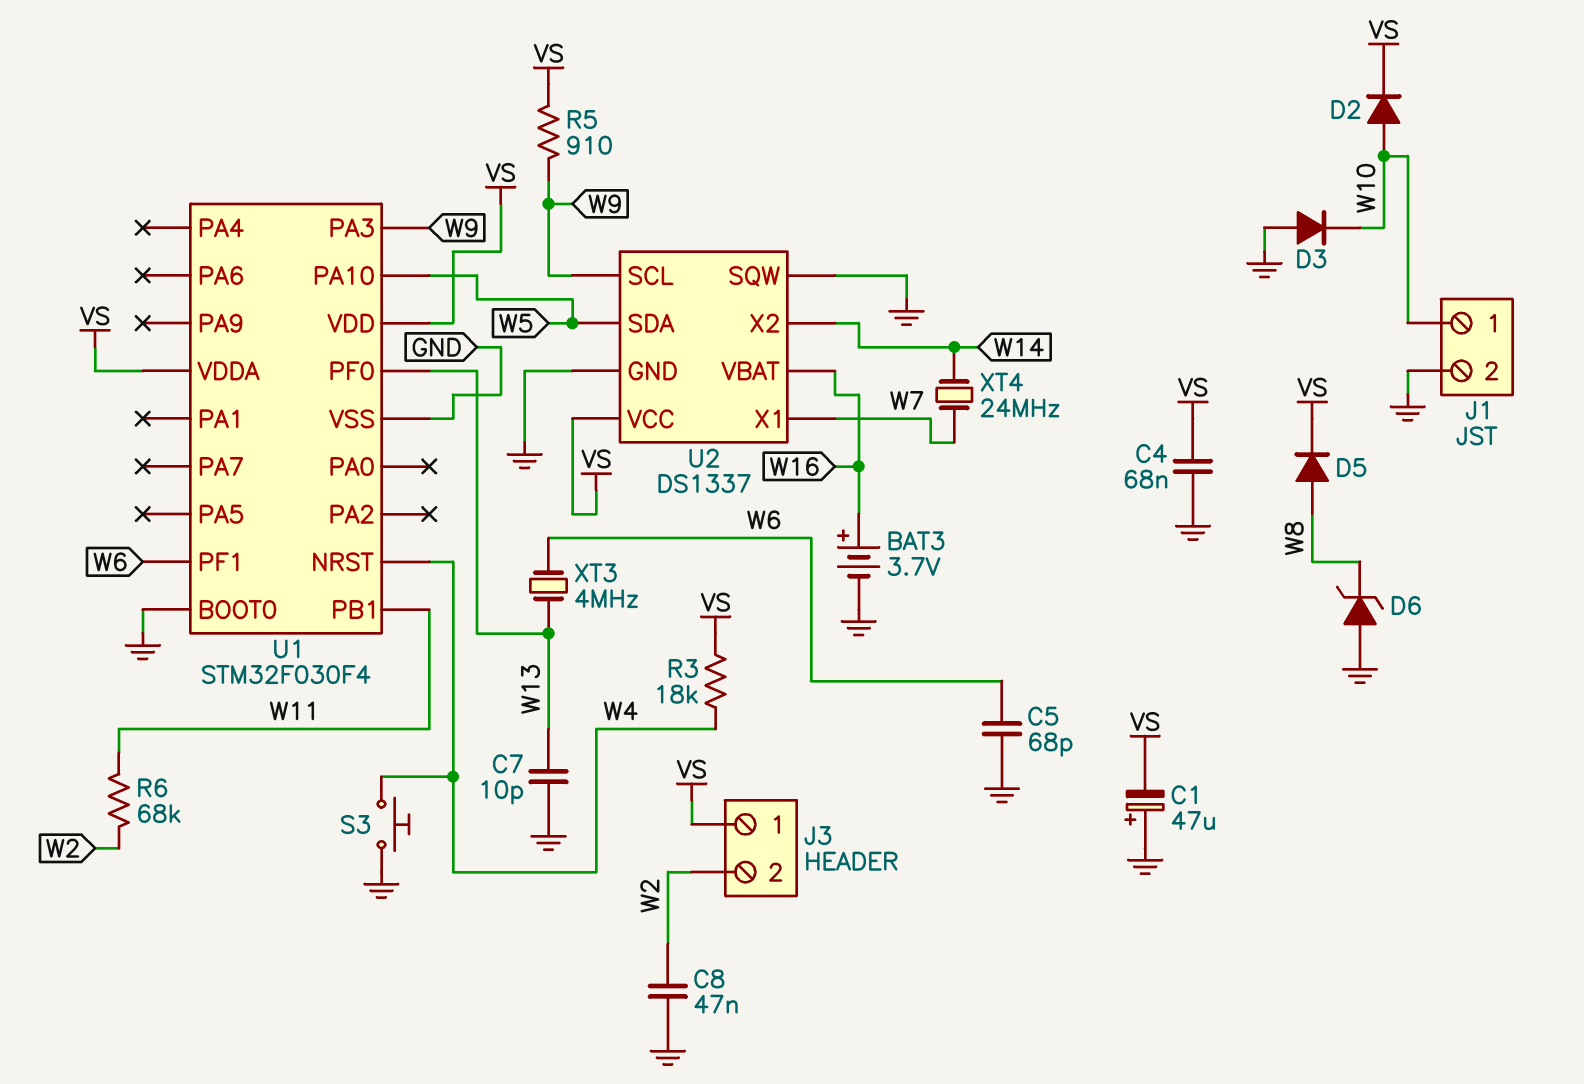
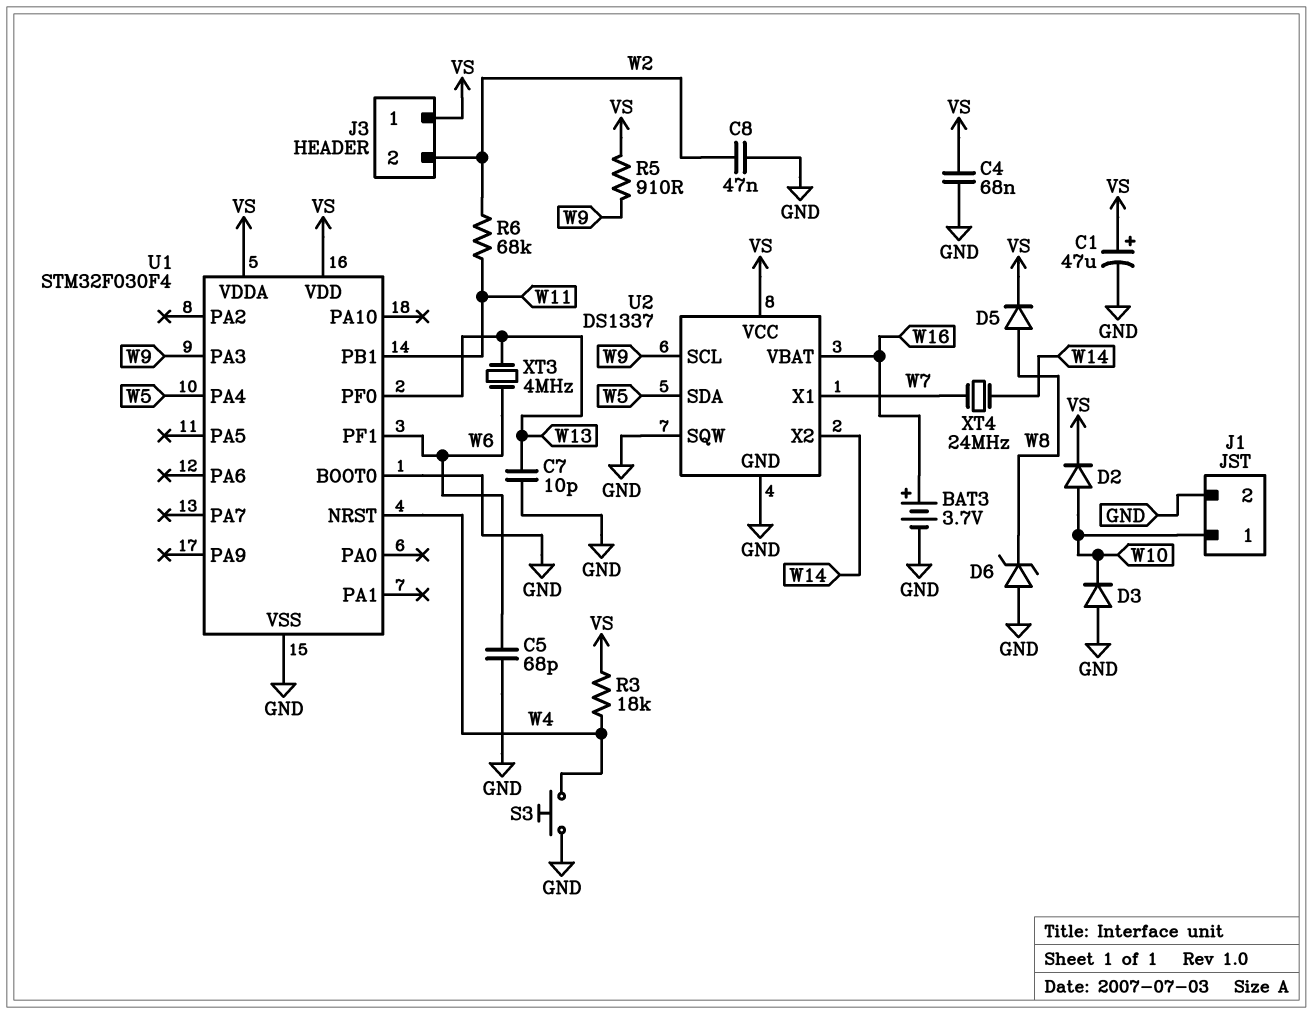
C1: 47uF (plus GND, minus VS) -> 47uF (plus VS, minus GND)
U1 pin PA4: none -> W5
U1 pin PA10: W5 -> none

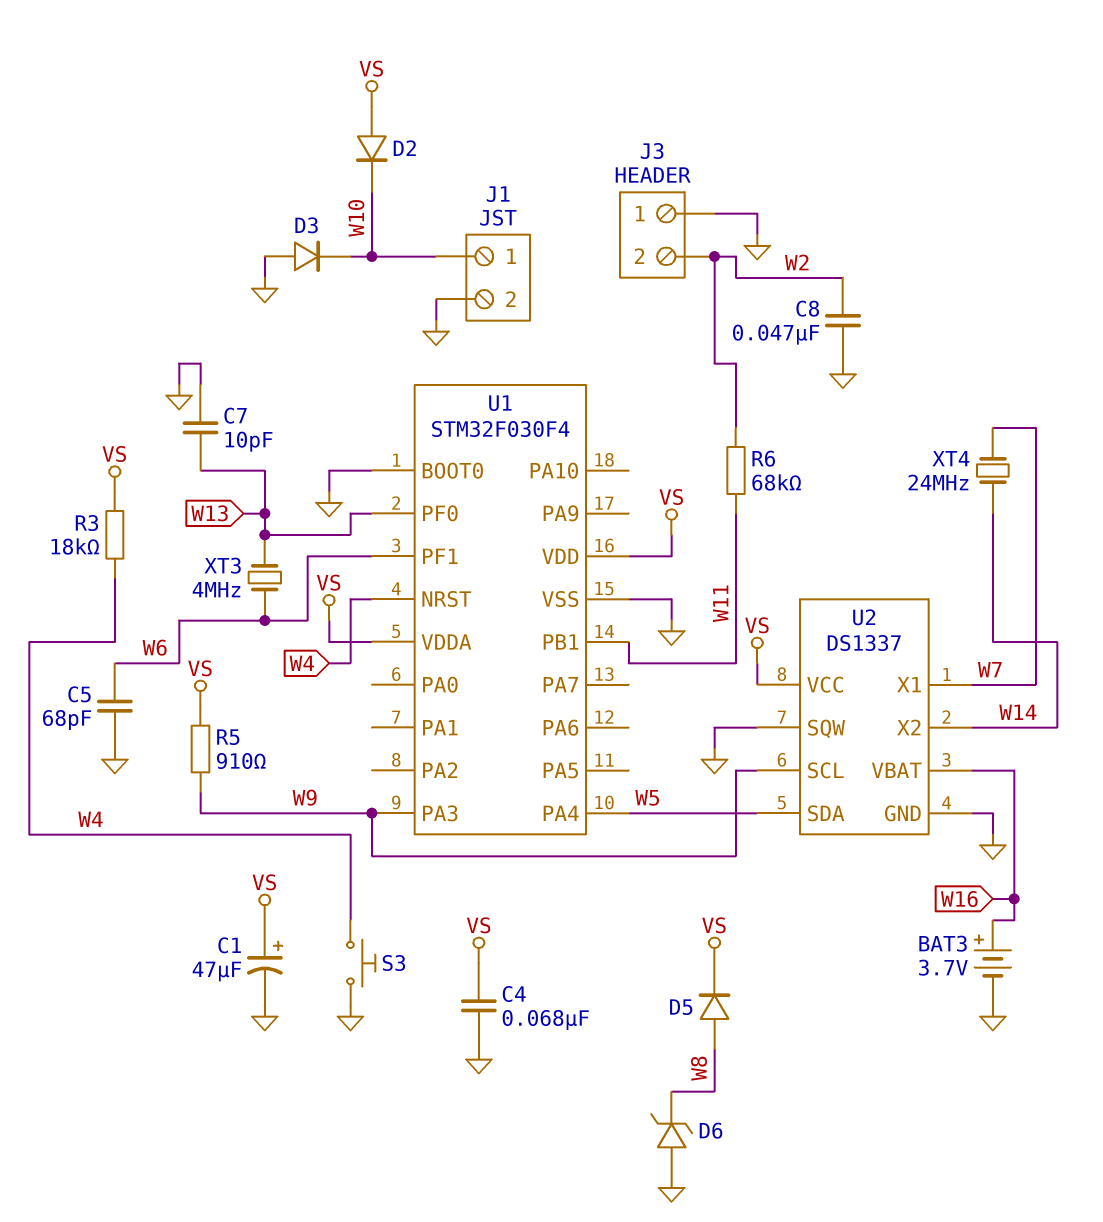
D2: diode (A W10, K VS) -> diode (A VS, K W10)
J3 pin 1: VS -> GND

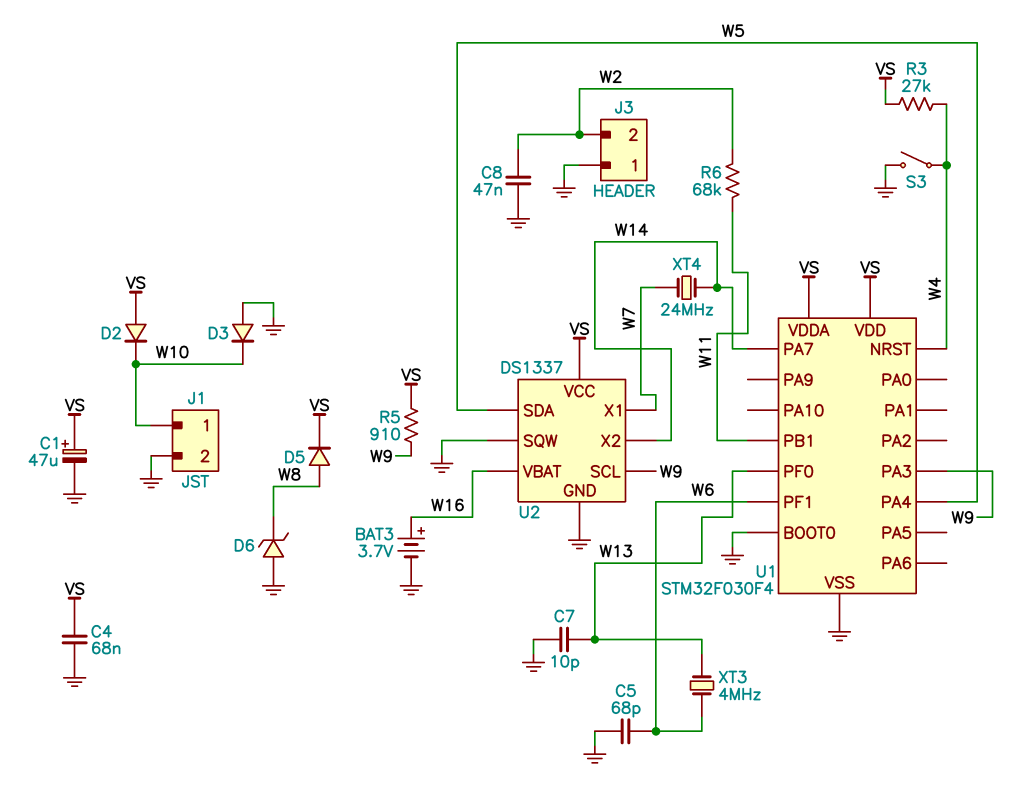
R3: 18k (VS, W4) -> 27k (VS, W4)
S3: button (GND, W4) -> switch (GND, W4)
U1 pin PA7: none -> W14

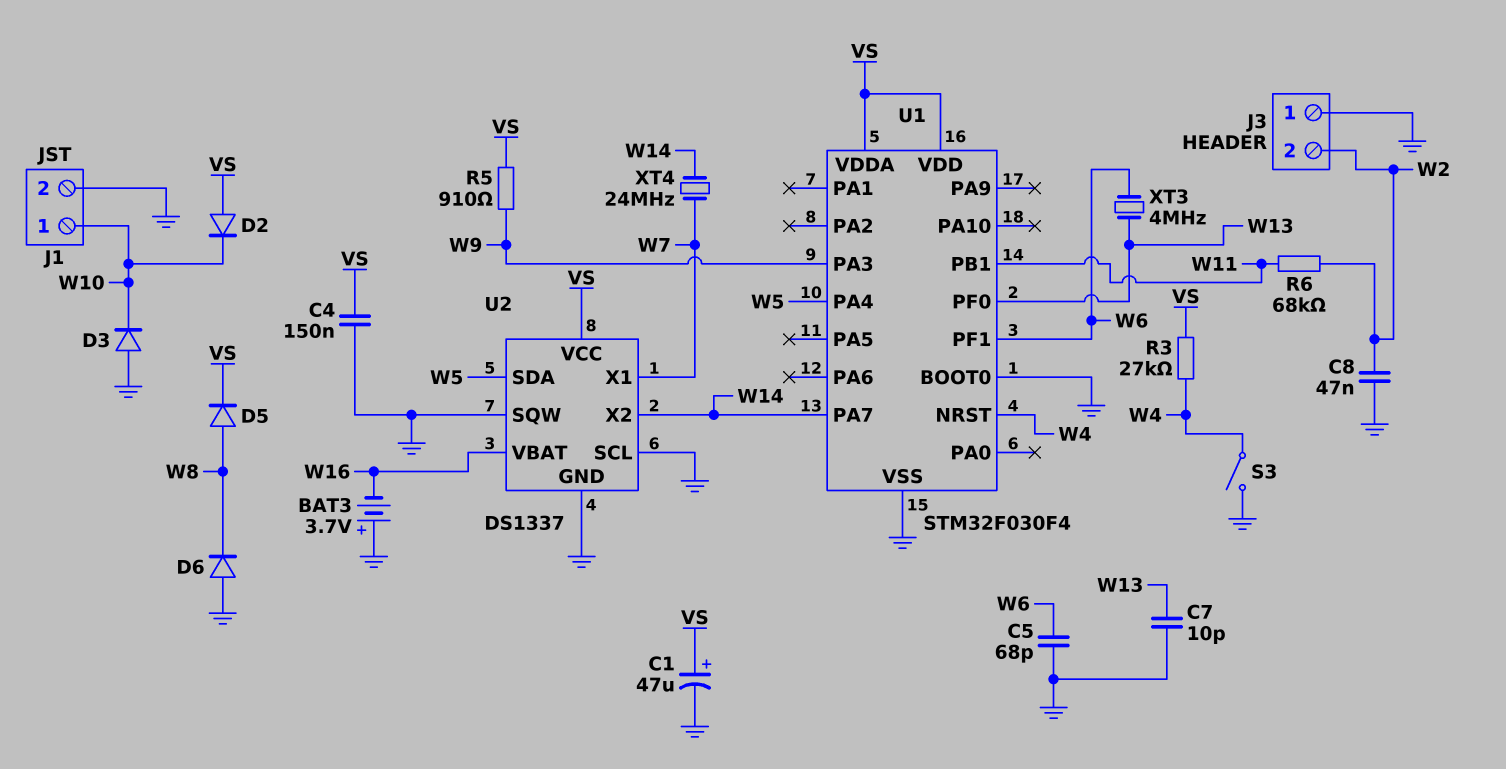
BAT3: 3.7V (plus W16, minus GND) -> 3.7V (plus GND, minus W16)
C4: 68nF (GND, VS) -> 150nF (GND, VS)
D6: zener (A GND, K W8) -> diode (A GND, K W8)
U2 pin SCL: W9 -> GND

